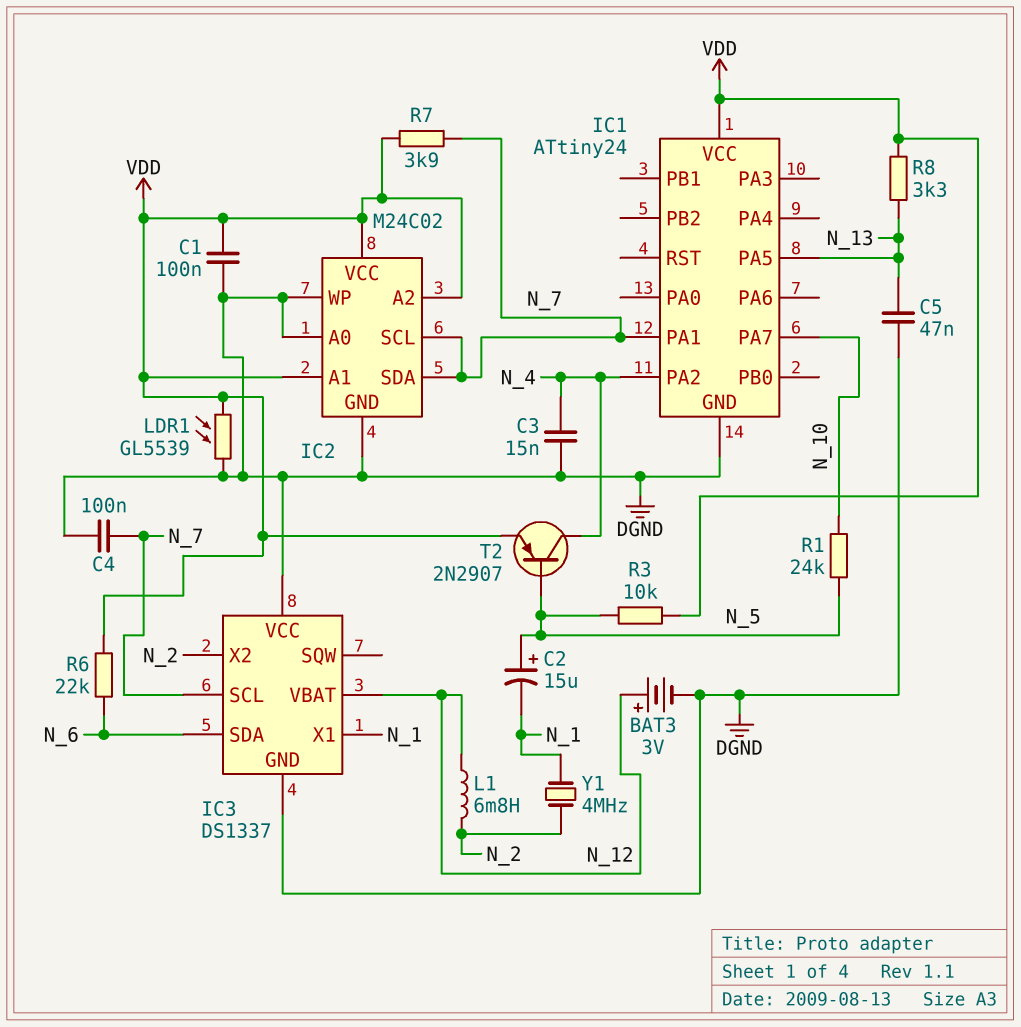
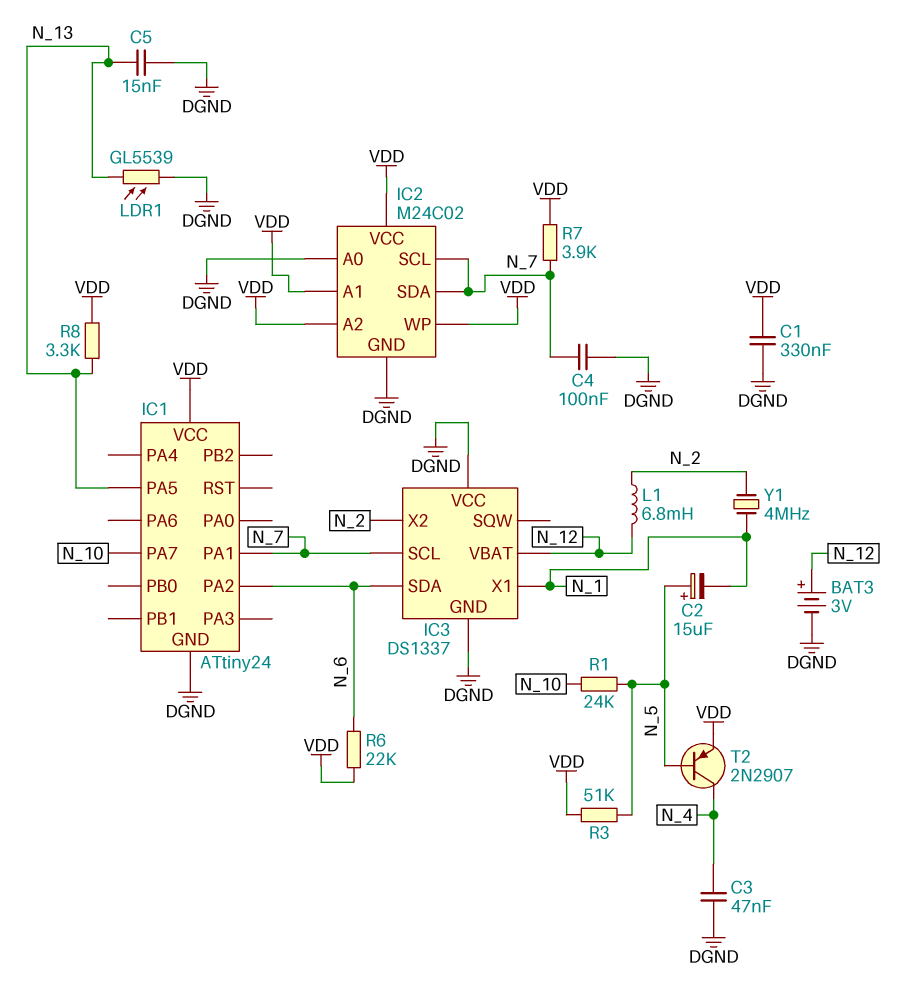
C1: 100nF (DGND, VDD) -> 330nF (DGND, VDD)
C3: 15nF (DGND, N_4) -> 47nF (DGND, N_4)
C5: 47nF (DGND, N_13) -> 15nF (DGND, N_13)
IC1 pin PA2: N_4 -> N_6
IC2 pin WP: DGND -> VDD
LDR1: GL5539 (DGND, VDD) -> GL5539 (DGND, N_13)
R3: 10k (N_5, VDD) -> 51k (N_5, VDD)

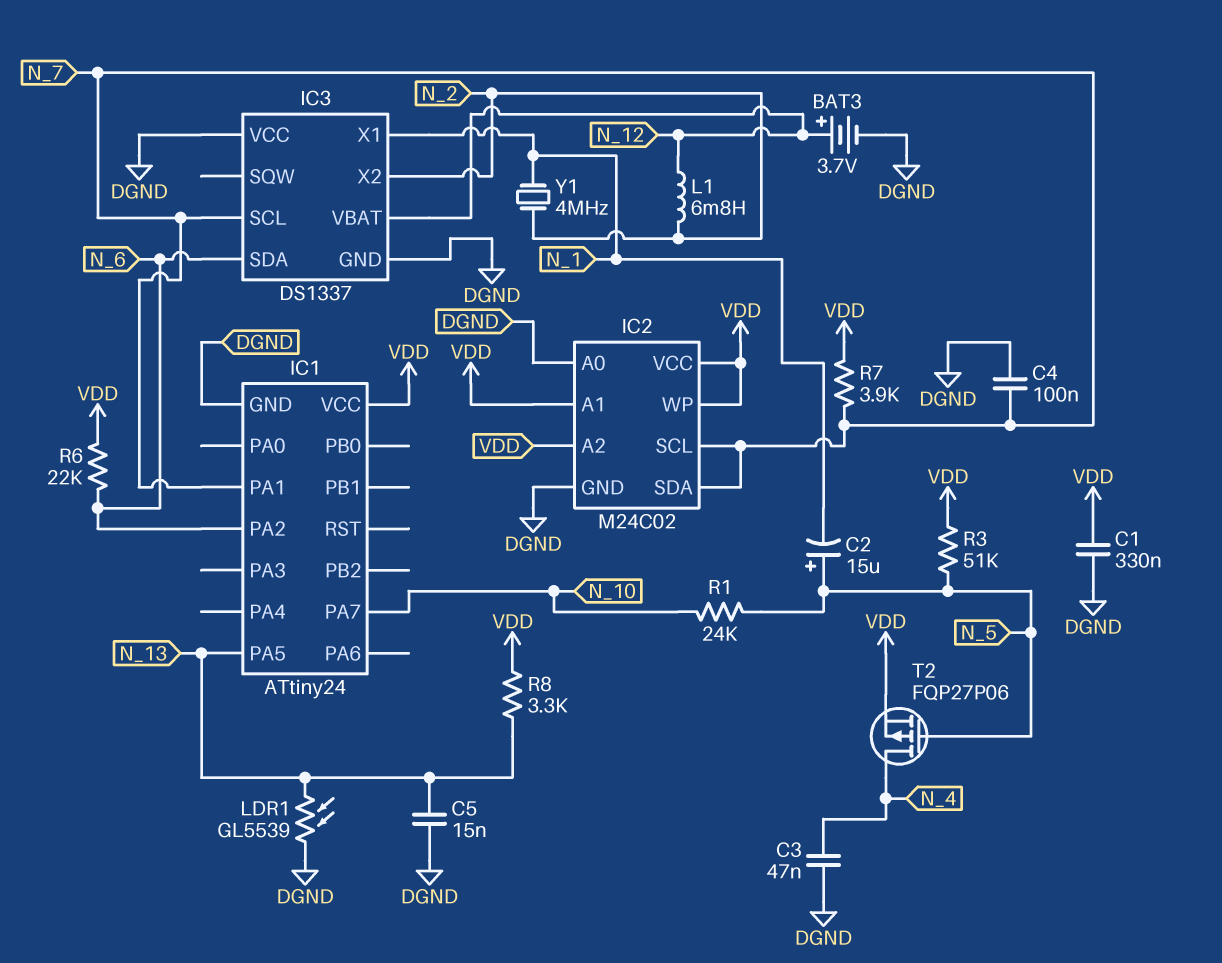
BAT3: 3V (plus N_12, minus DGND) -> 3.7V (plus N_12, minus DGND)
T2: PNP 2N2907 (B N_5, C N_4, E VDD) -> PMOS FQP27P06 (G N_5, D N_4, S VDD)

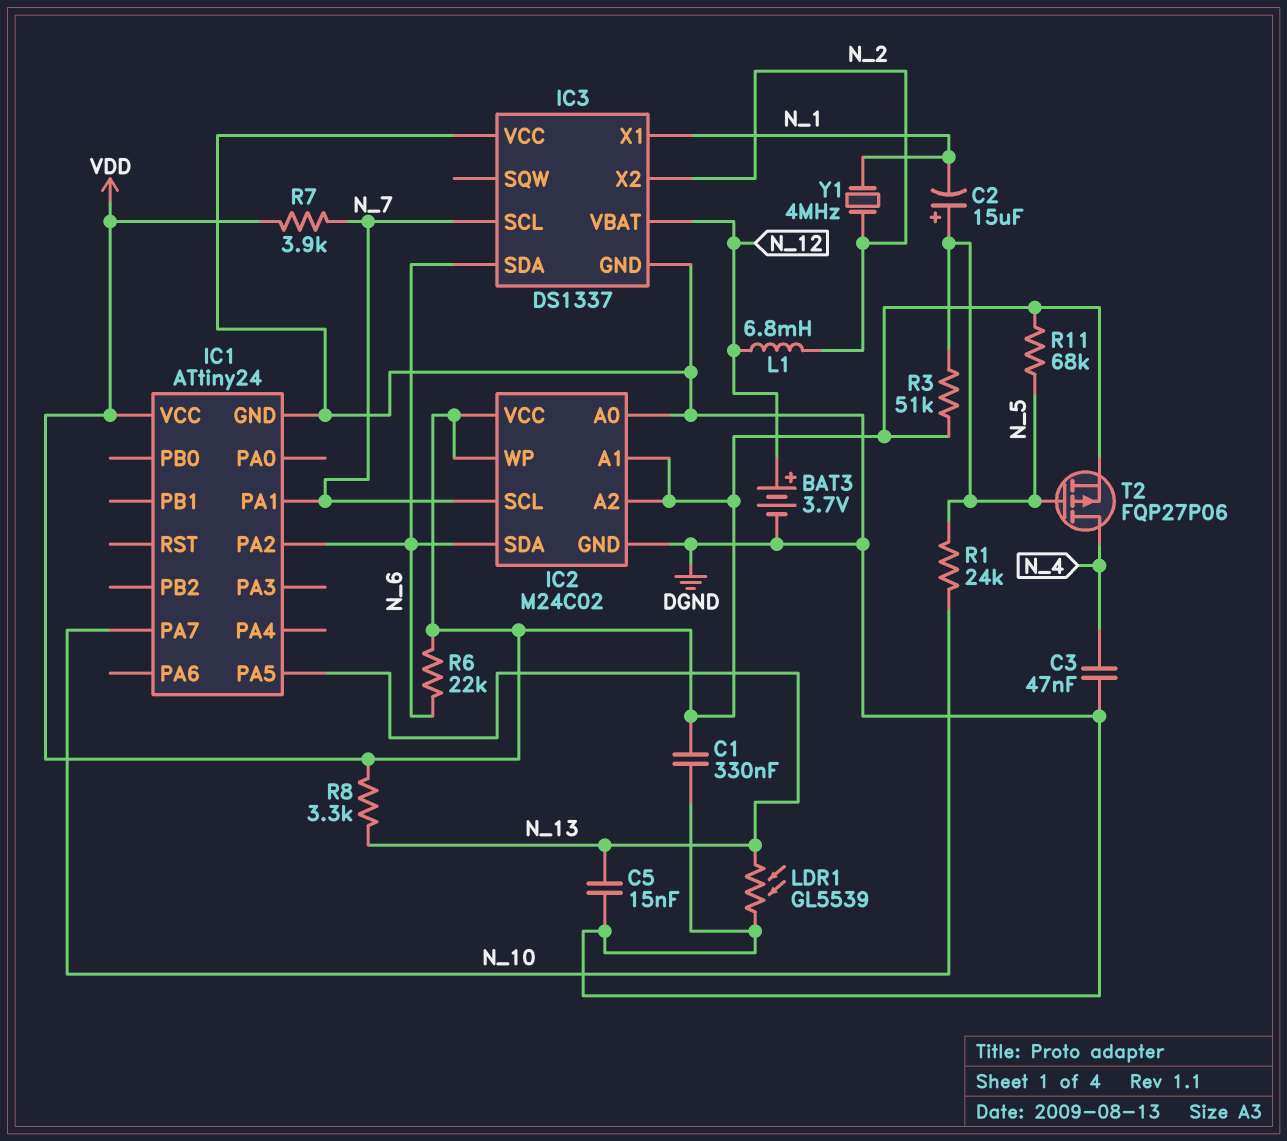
C4: 100nF (DGND, N_7) -> none
IC2 pin SDA: N_7 -> N_6
R11: none -> 68k (N_5, VDD)

